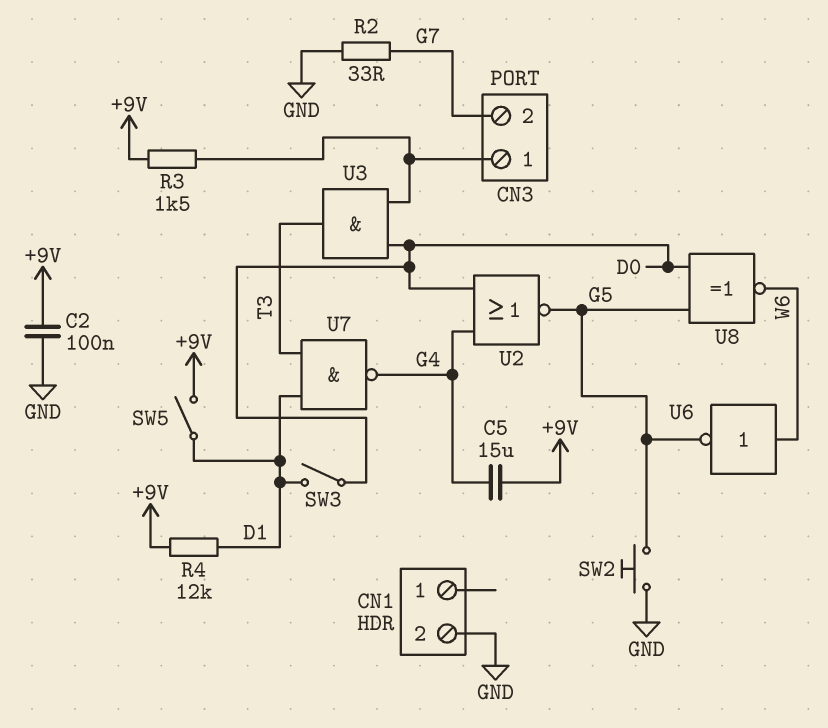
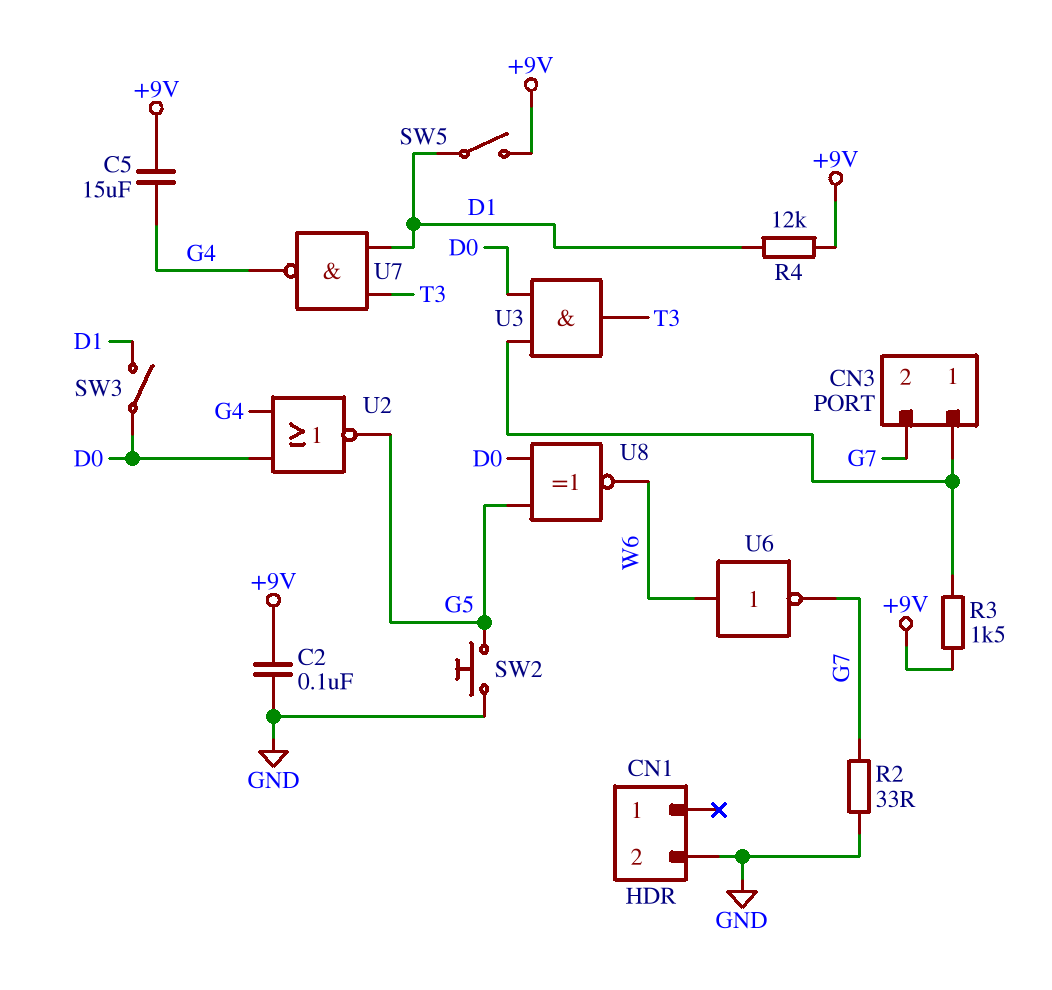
U6: NOT (in W6, out G5) -> NOT (in W6, out G7)

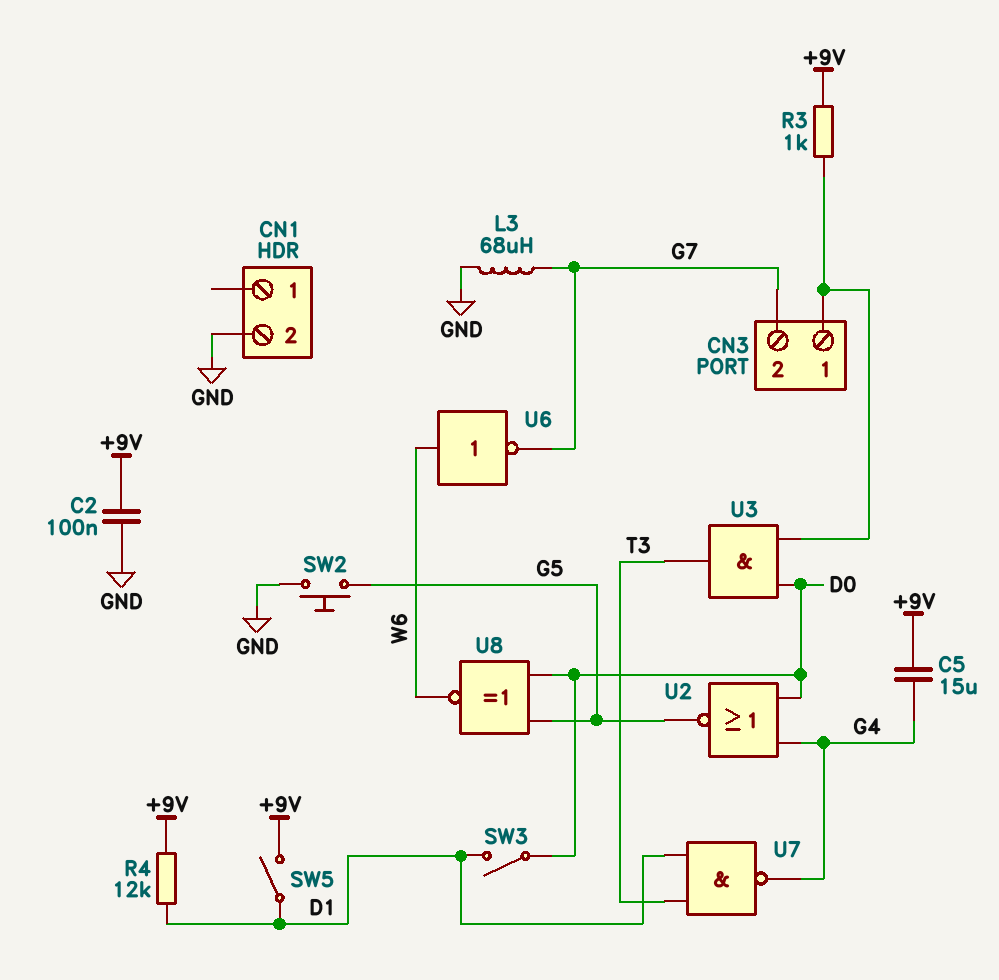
L3: none -> 68uH (G7, GND)
R2: 33 (G7, GND) -> none
R3: 1.5k (+9V, CN3/1) -> 1k (+9V, CN3/1)

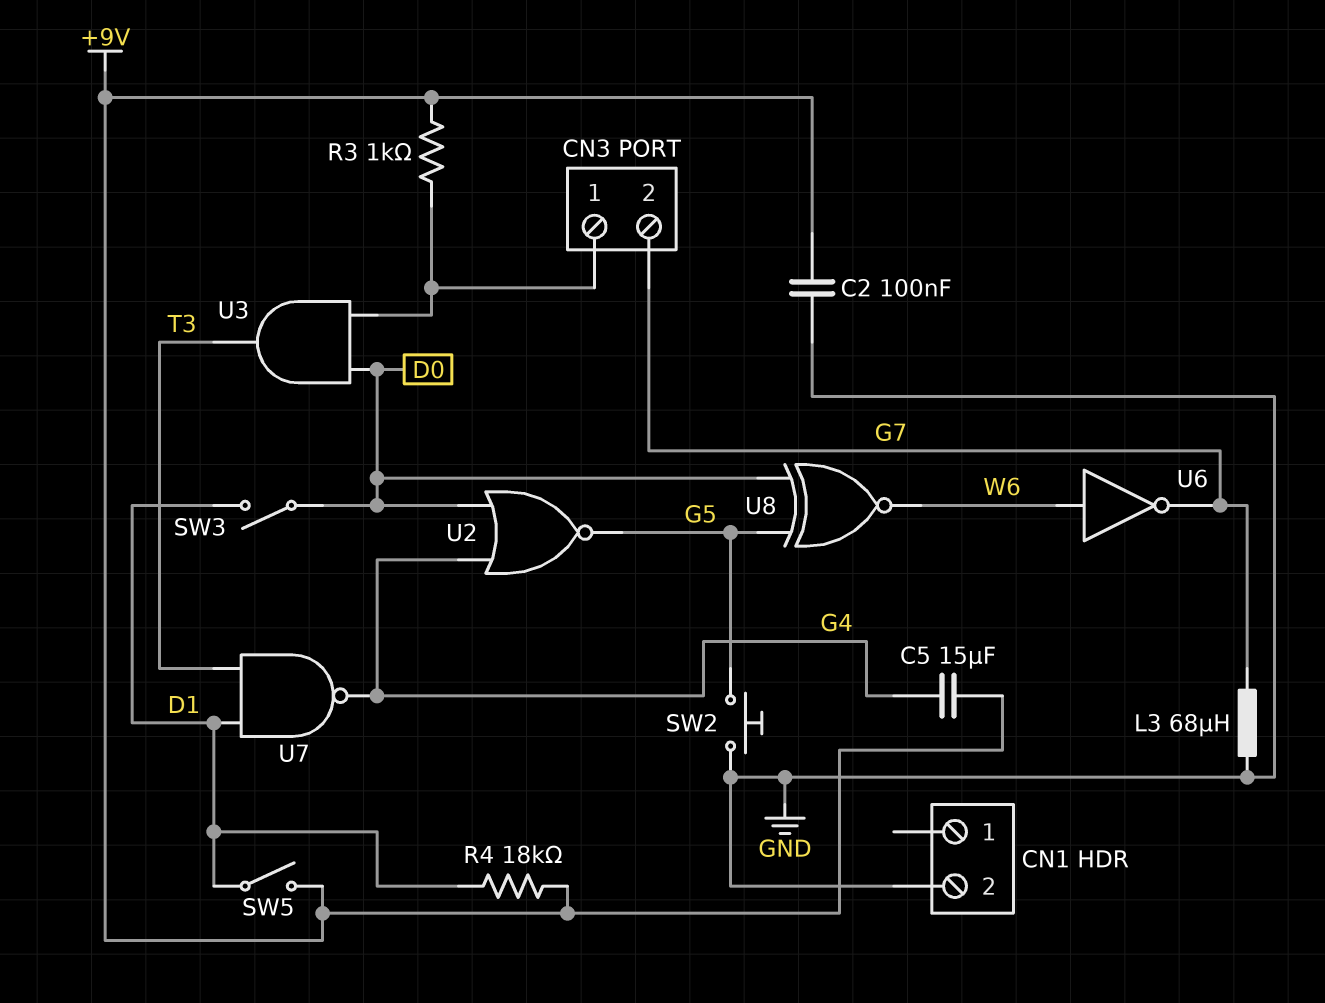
R4: 12k (+9V, D1) -> 18k (+9V, D1)

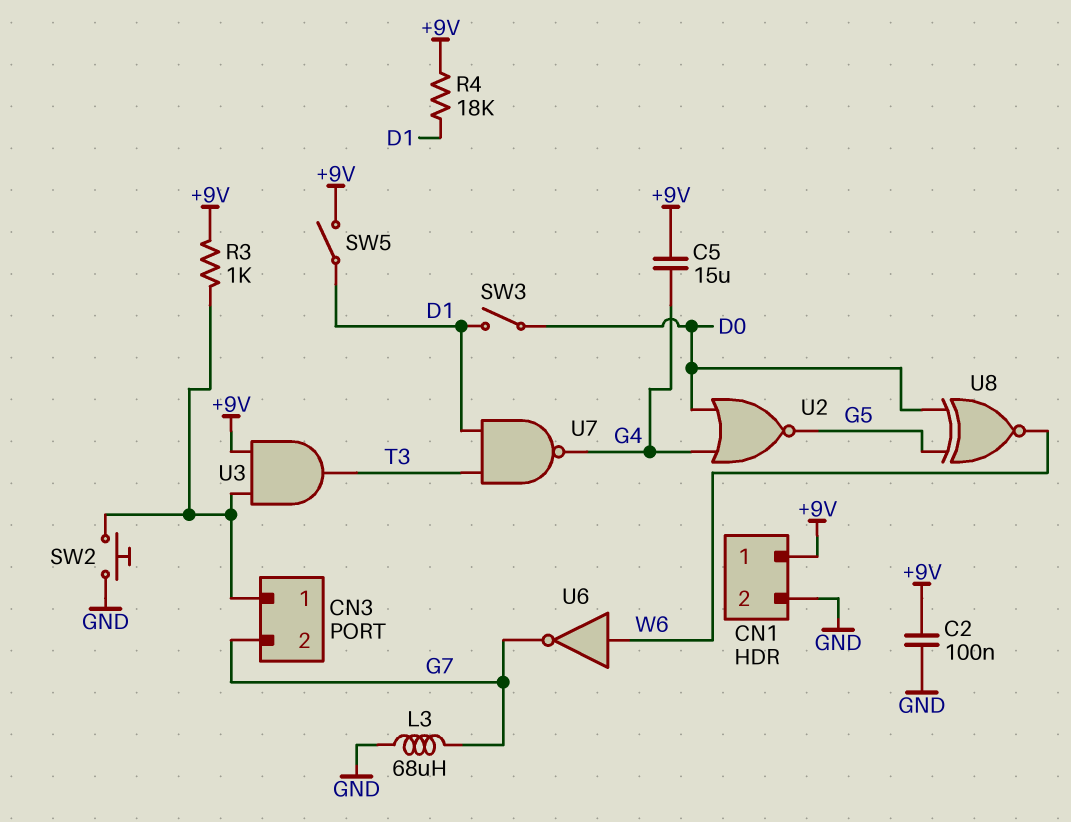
CN1 pin 1: none -> +9V
SW2: button (G5, GND) -> button (CN3/1, GND)
U3: AND (in CN3/1, in D0, out T3) -> AND (in +9V, in CN3/1, out T3)

